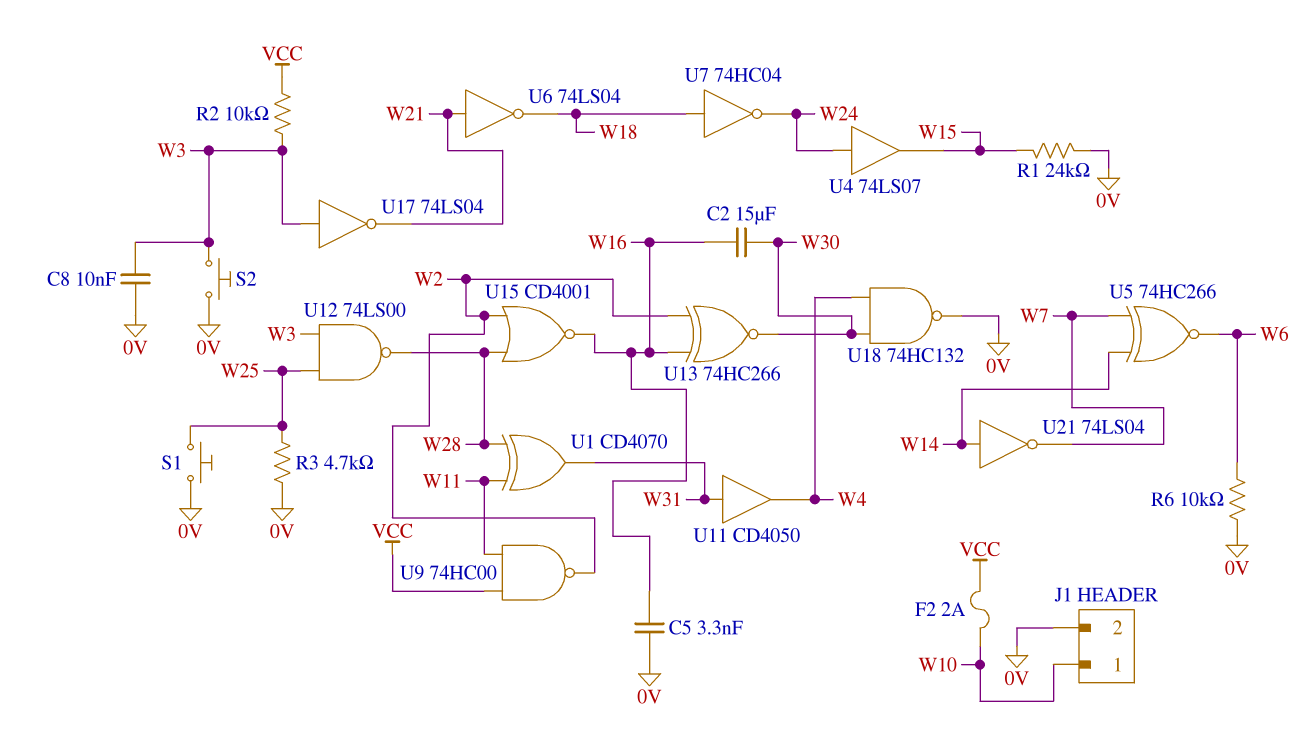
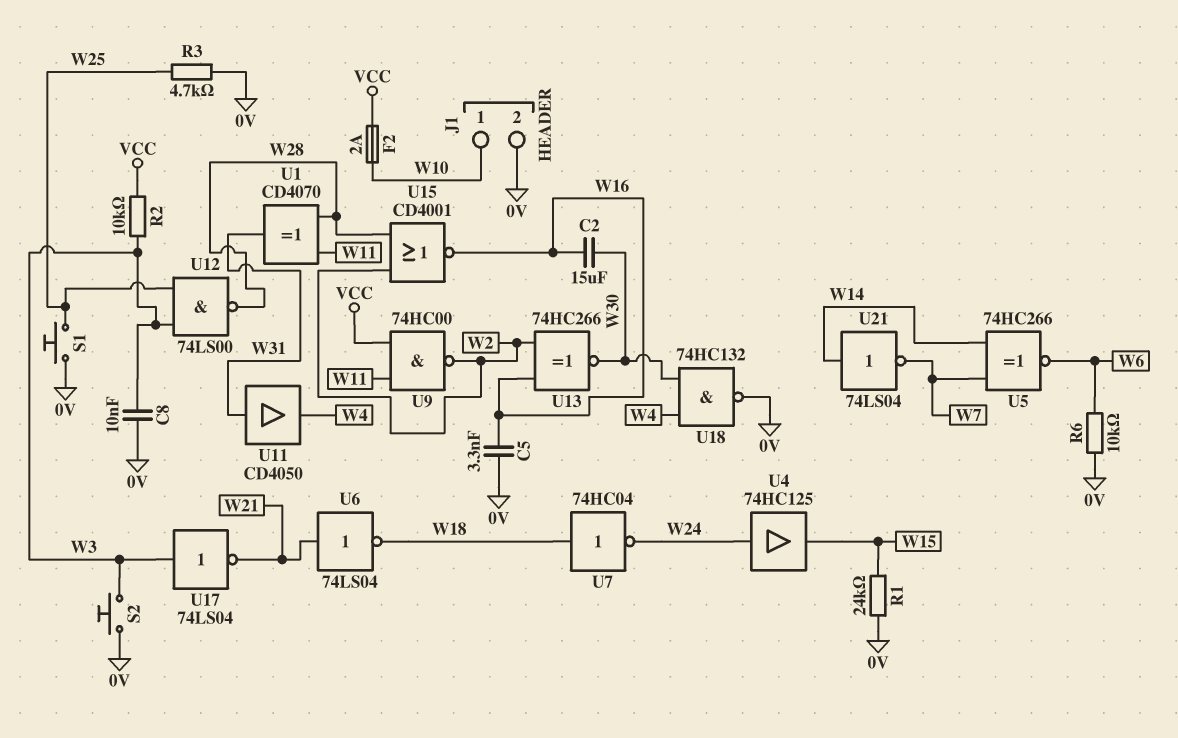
U4: buffer 74LS07 (in W24, out W15) -> buffer 74HC125 (in W24, out W15)

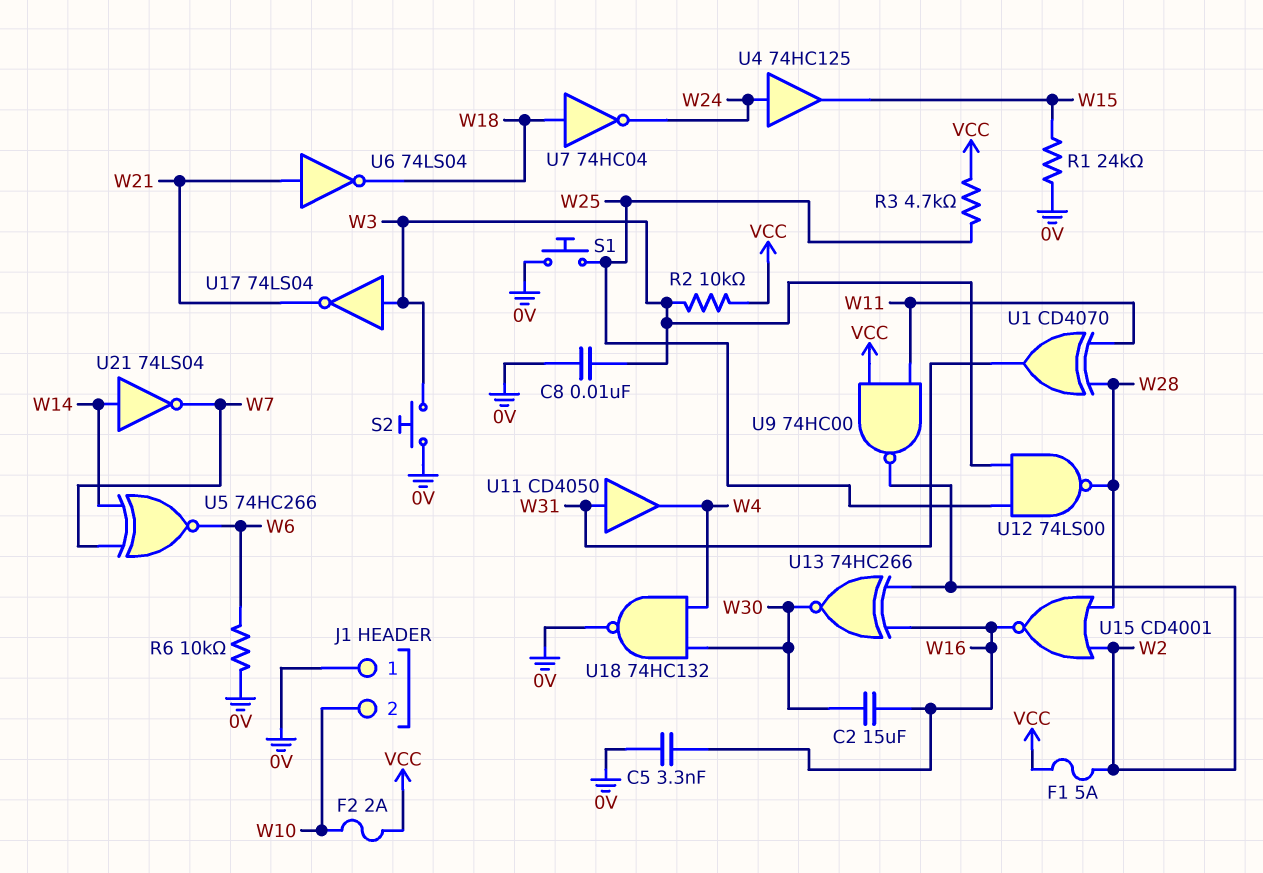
F1: none -> 5A (VCC, W2)
J1 pin 1: W10 -> 0V
J1 pin 2: 0V -> W10
R3: 4.7k (0V, W25) -> 4.7k (VCC, W25)

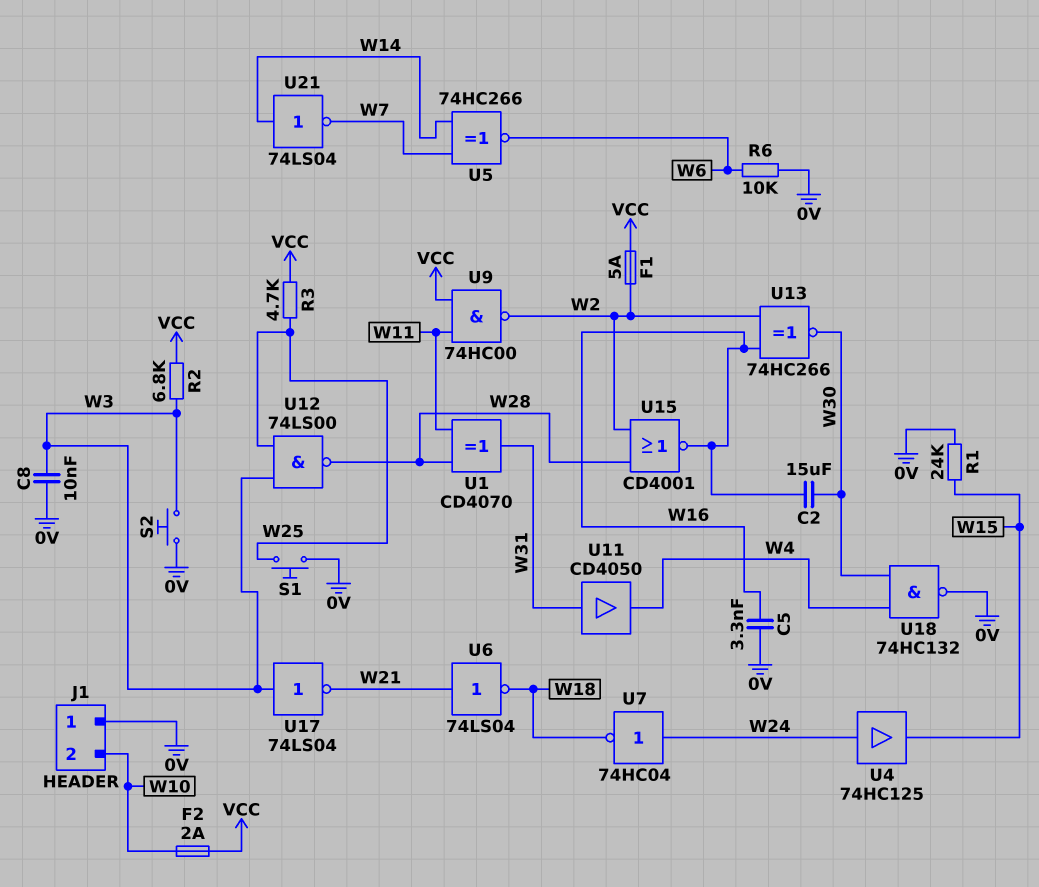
R2: 10k (VCC, W3) -> 6.8k (VCC, W3)
U7: NOT 74HC04 (in W18, out W24) -> NOT 74HC04 (in W24, out W18)

